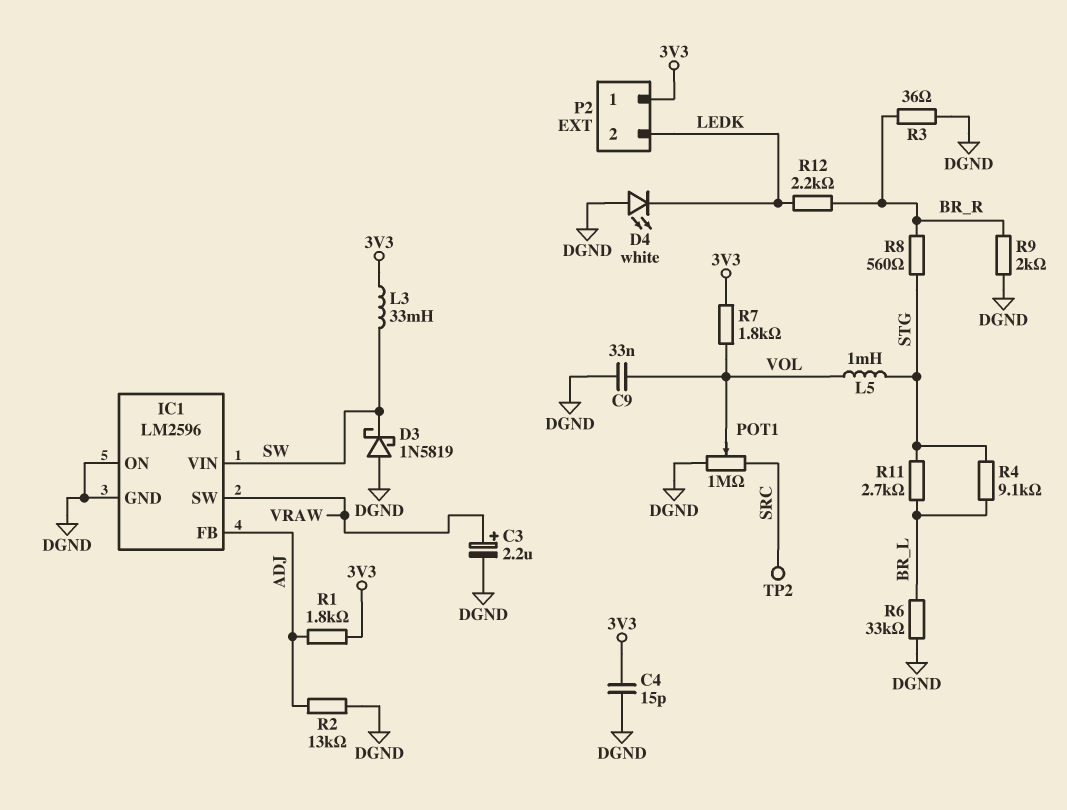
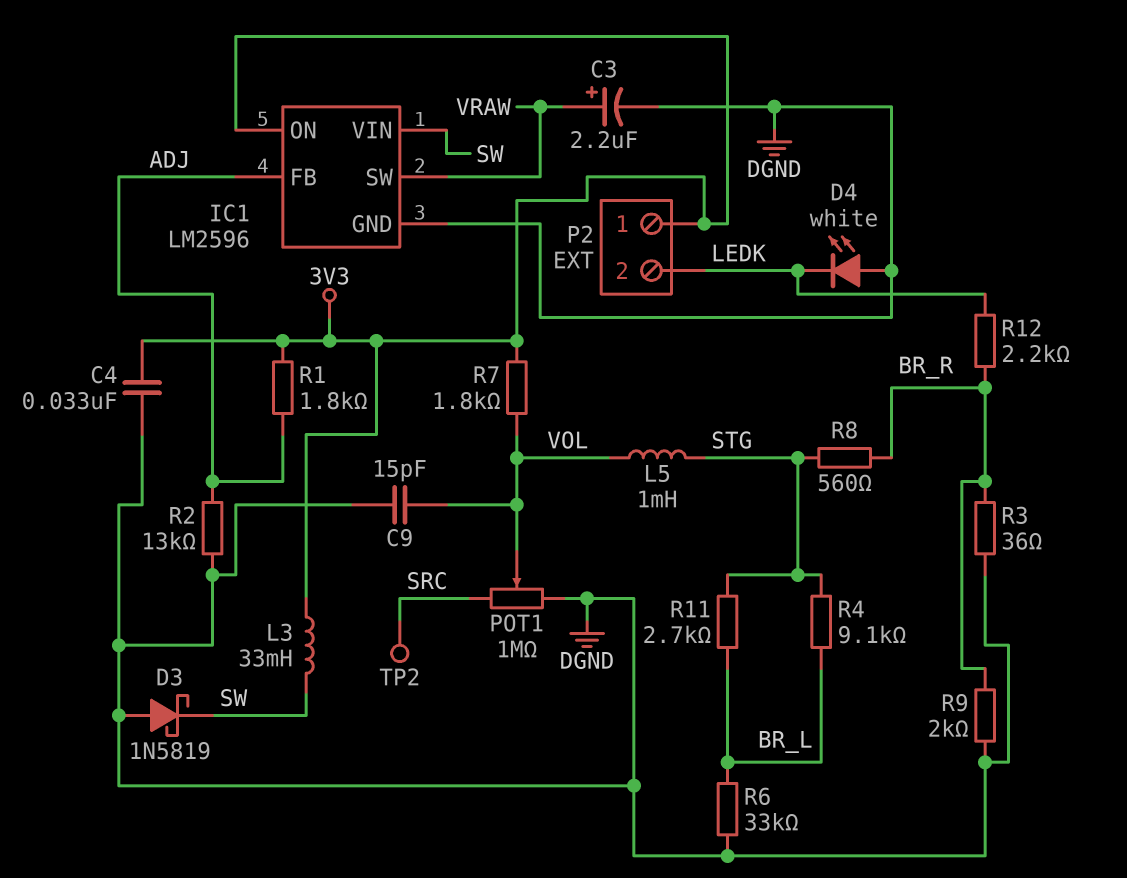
C4: 15pF (3V3, DGND) -> 33nF (3V3, DGND)
C9: 33nF (DGND, VOL) -> 15pF (DGND, VOL)
IC1 pin ON: DGND -> 3V3

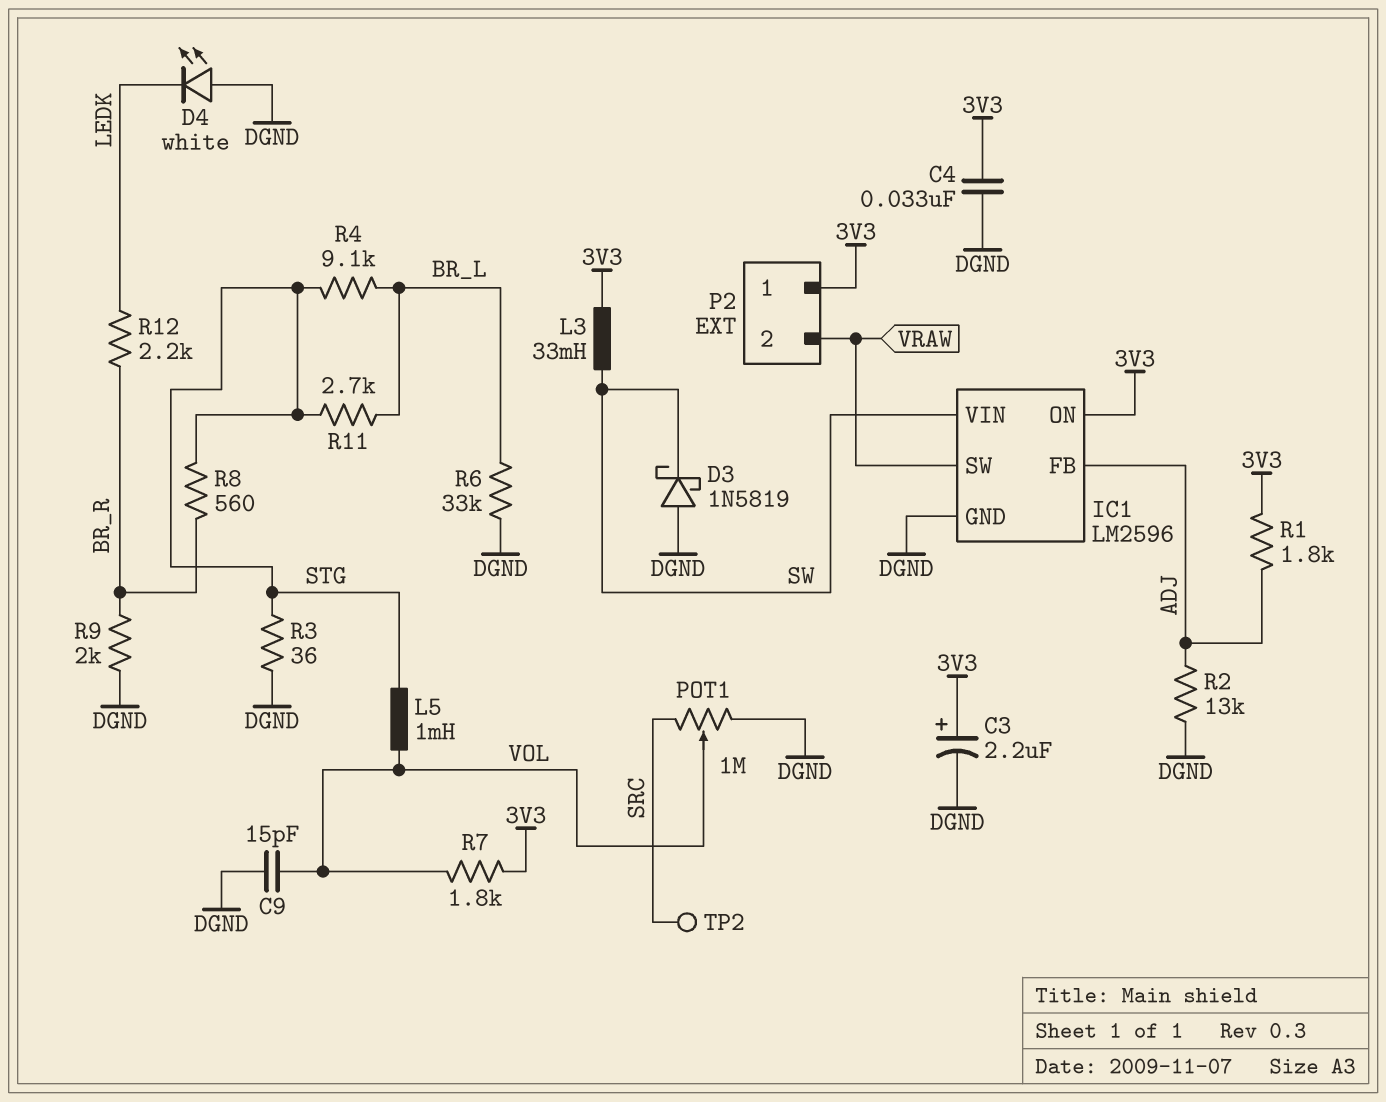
C3: 2.2uF (plus VRAW, minus DGND) -> 2.2uF (plus 3V3, minus DGND)
P2 pin 2: LEDK -> VRAW
R3: 36 (BR_R, DGND) -> 36 (DGND, STG)

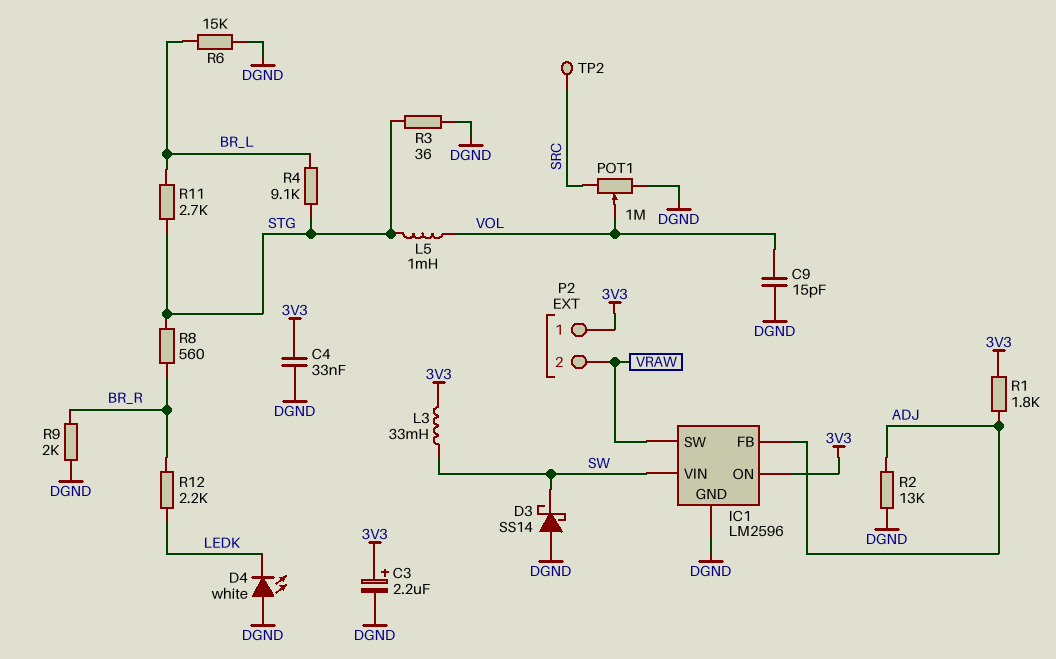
D3: schottky 1N5819 (A DGND, K SW) -> schottky SS14 (A DGND, K SW)
R6: 33k (BR_L, DGND) -> 15k (BR_L, DGND)
R7: 1.8k (3V3, VOL) -> none

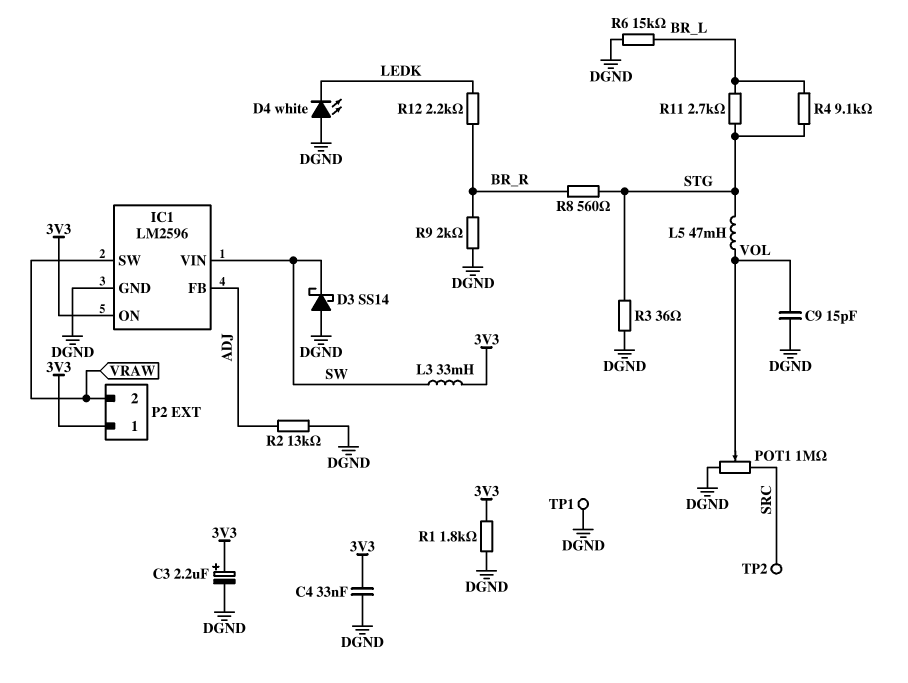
L5: 1mH (STG, VOL) -> 47mH (STG, VOL)
R1: 1.8k (3V3, ADJ) -> 1.8k (3V3, DGND)
TP1: none -> test point (DGND)

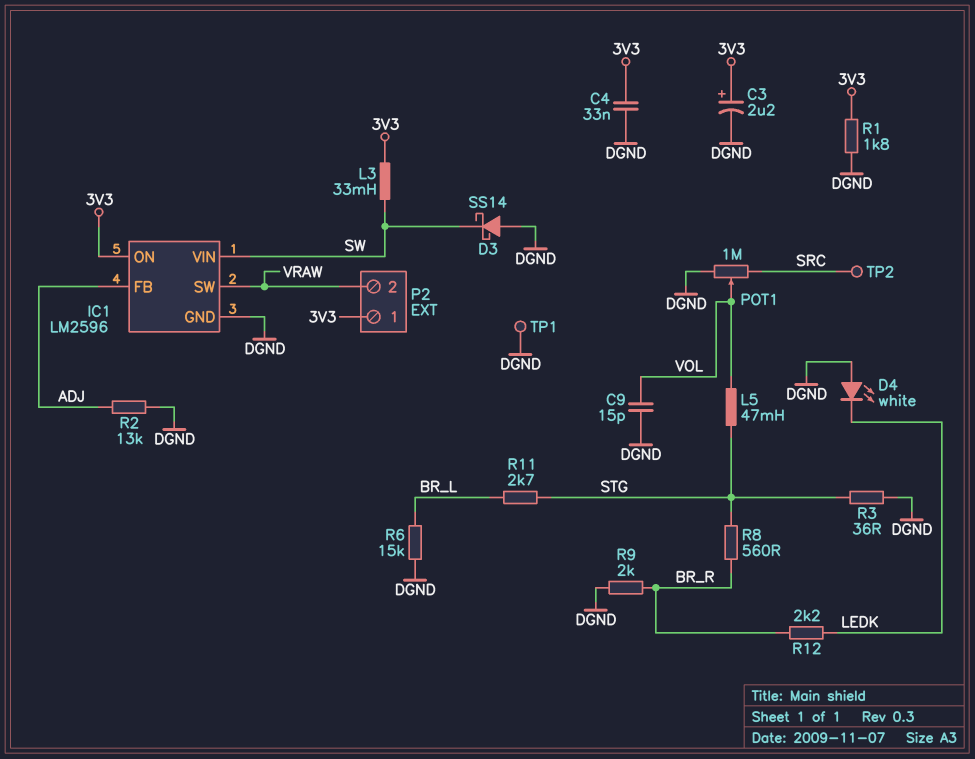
R4: 9.1k (BR_L, STG) -> none

